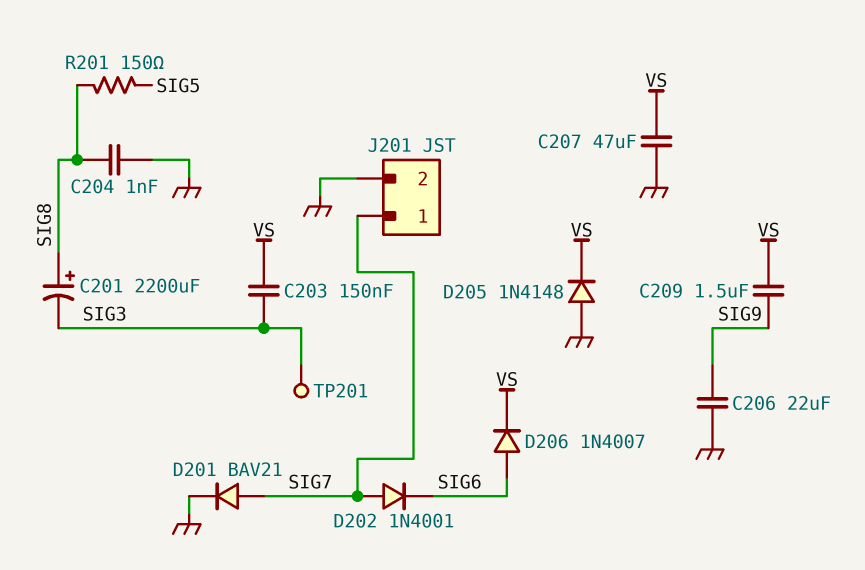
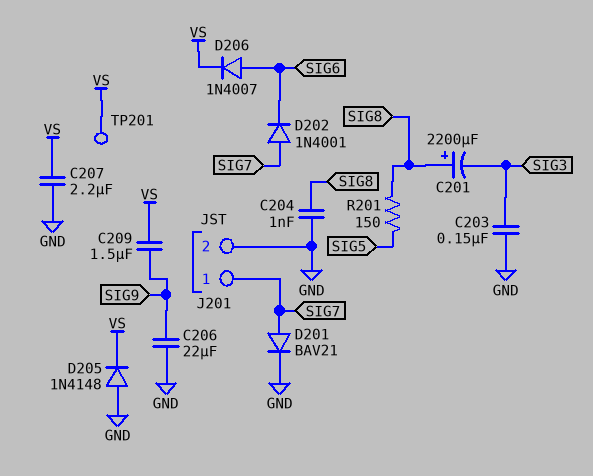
C203: 150nF (SIG3, VS) -> 150nF (GND, SIG3)
C207: 47uF (GND, VS) -> 2.2uF (GND, VS)
TP201: test point (SIG3) -> test point (VS)

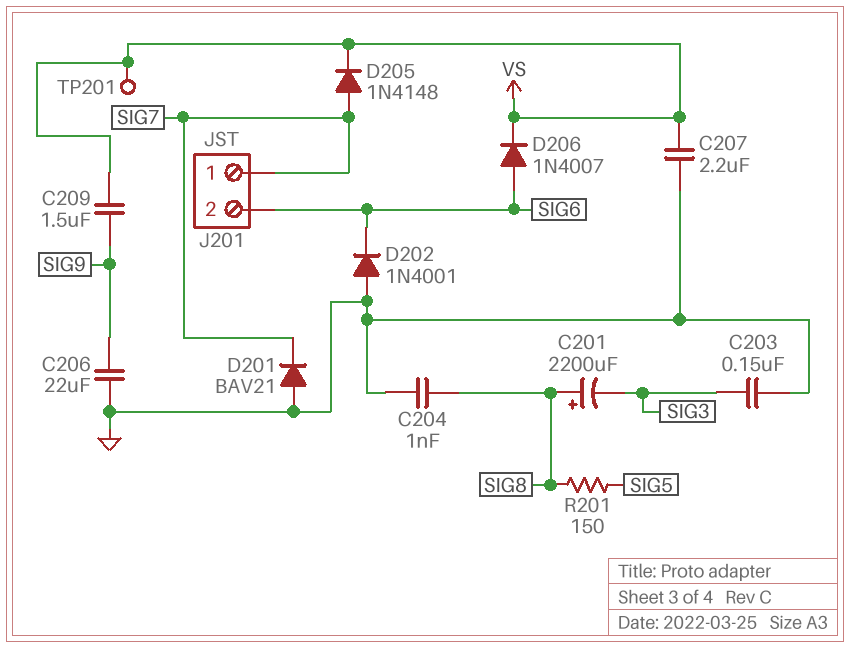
D201: diode BAV21 (A SIG7, K GND) -> diode BAV21 (A GND, K SIG7)
D202: diode 1N4001 (A SIG7, K SIG6) -> diode 1N4001 (A GND, K SIG6)
D205: diode 1N4148 (A GND, K VS) -> diode 1N4148 (A SIG7, K VS)
J201 pin 2: GND -> SIG6

